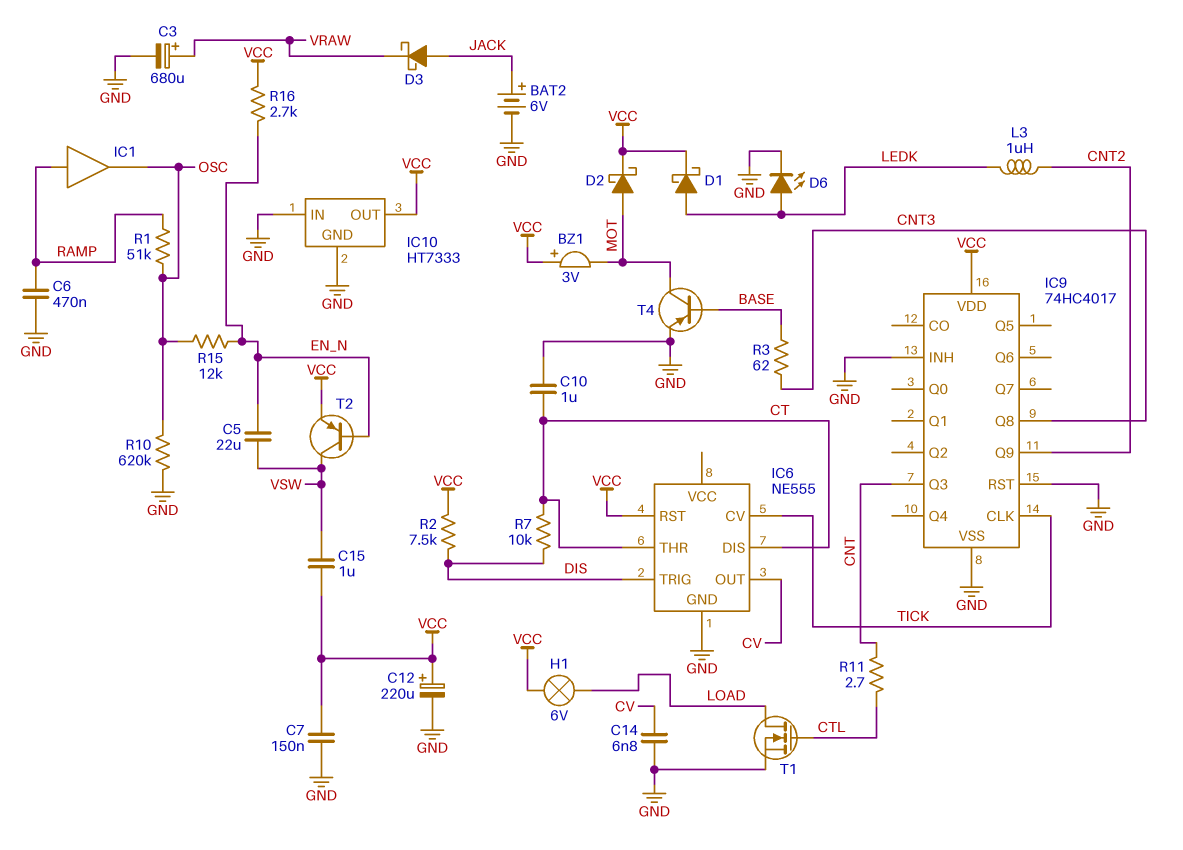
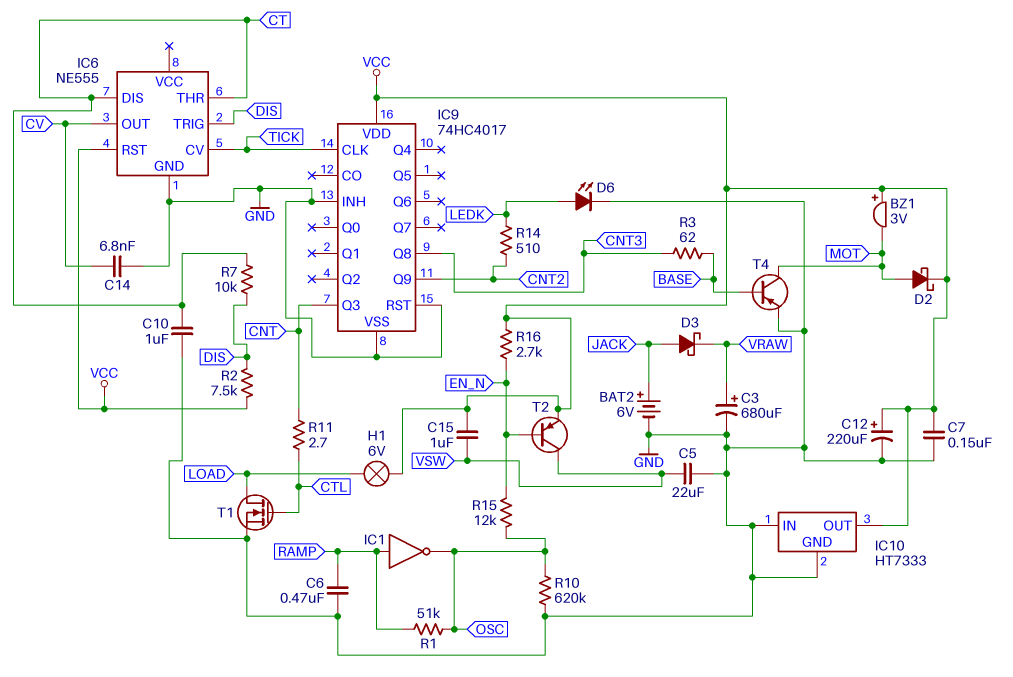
C5: 22uF (EN_N, VSW) -> 22uF (GND, VSW)
D1: schottky (A LEDK, K VCC) -> none
IC1: buffer (in RAMP, out OSC) -> NOT (in RAMP, out OSC)
L3: 1uH (CNT2, LEDK) -> none
R14: none -> 510 (CNT2, LEDK)

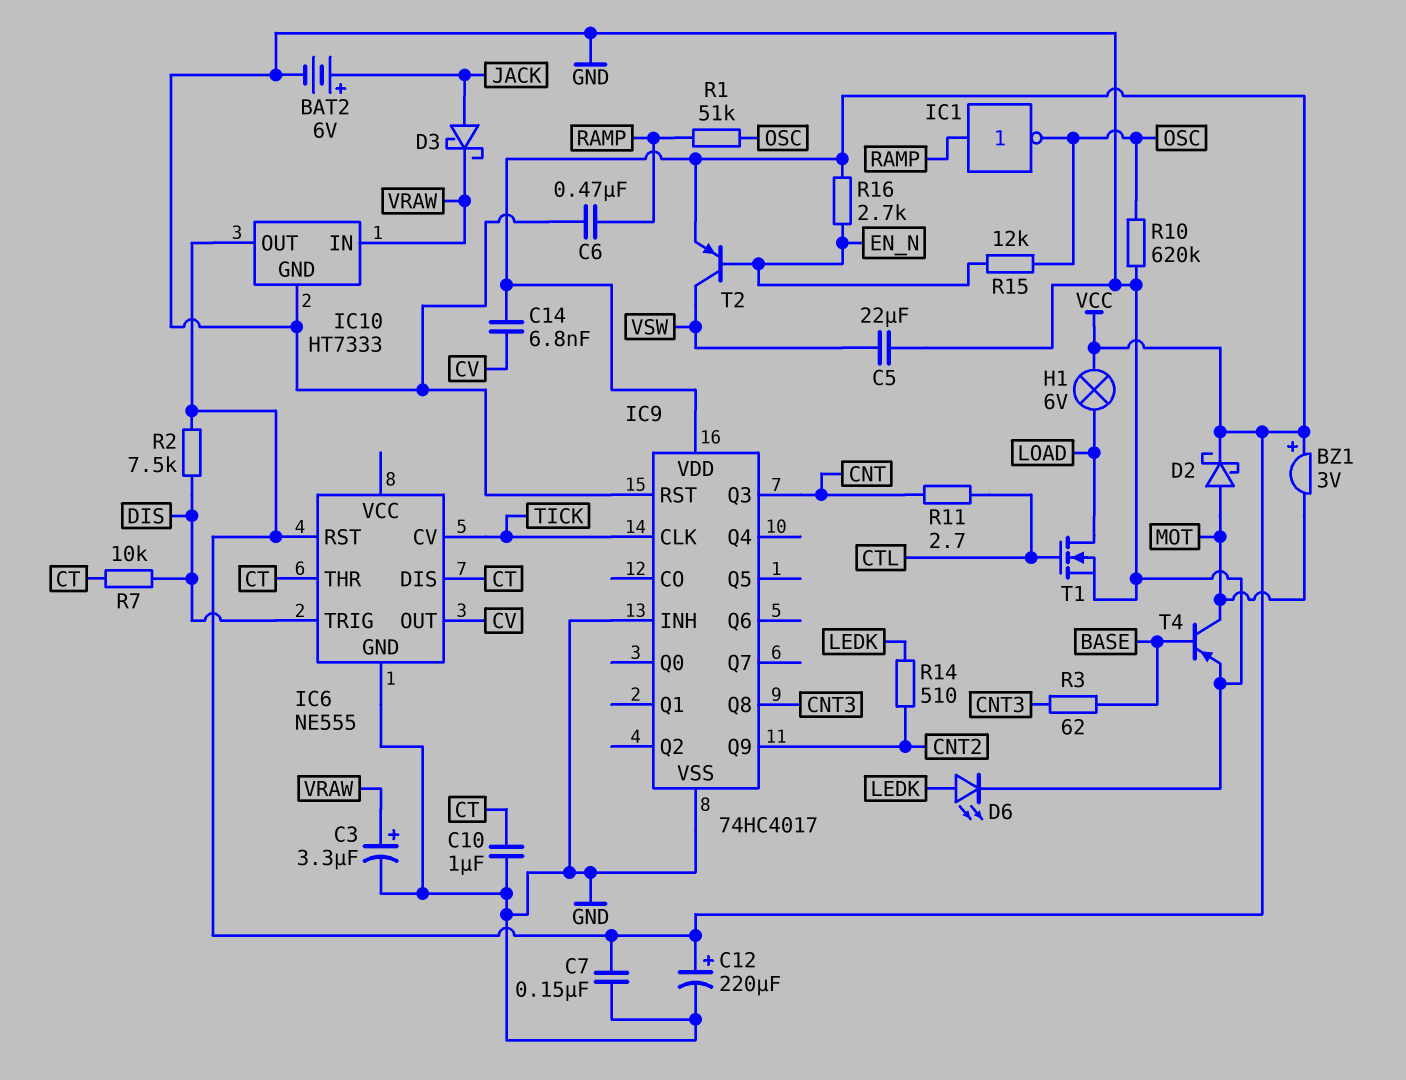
C3: 680uF (plus VRAW, minus GND) -> 3.3uF (plus VRAW, minus GND)
C14: 6.8nF (CV, GND) -> 6.8nF (CV, VCC)
C15: 1uF (VCC, VSW) -> none
IC10 pin IN: GND -> VRAW

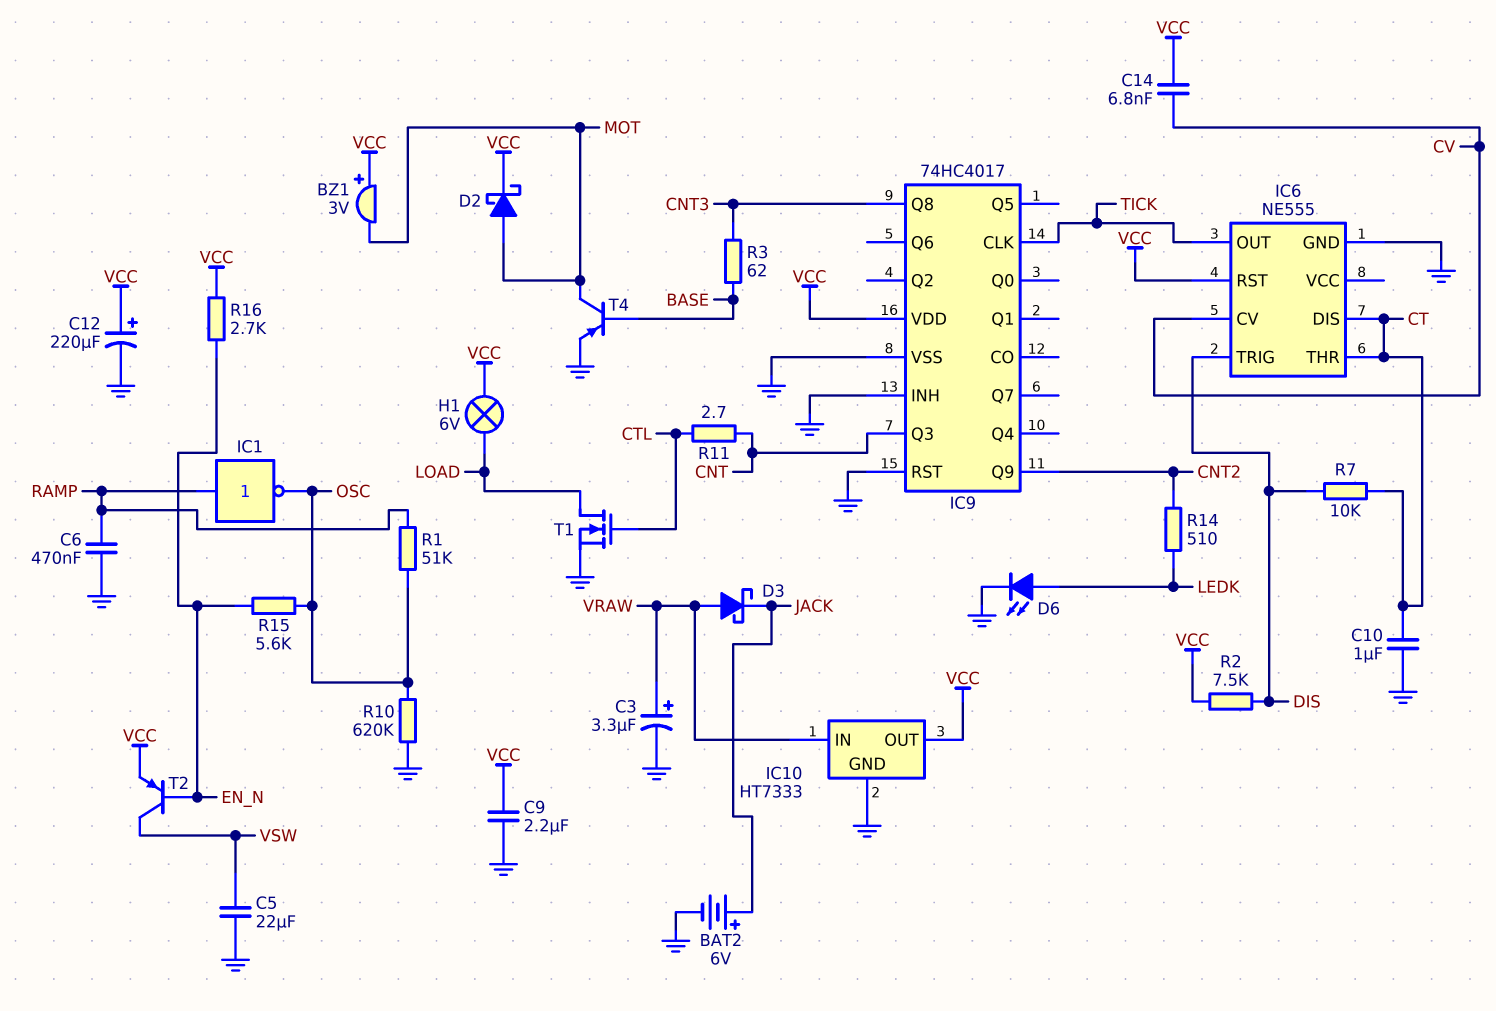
C7: 150nF (GND, VCC) -> none
C9: none -> 2.2uF (GND, VCC)
D3: schottky (A JACK, K VRAW) -> schottky (A VRAW, K JACK)
IC6 pin CV: TICK -> CV
IC6 pin OUT: CV -> TICK
R15: 12k (EN_N, OSC) -> 5.6k (EN_N, OSC)

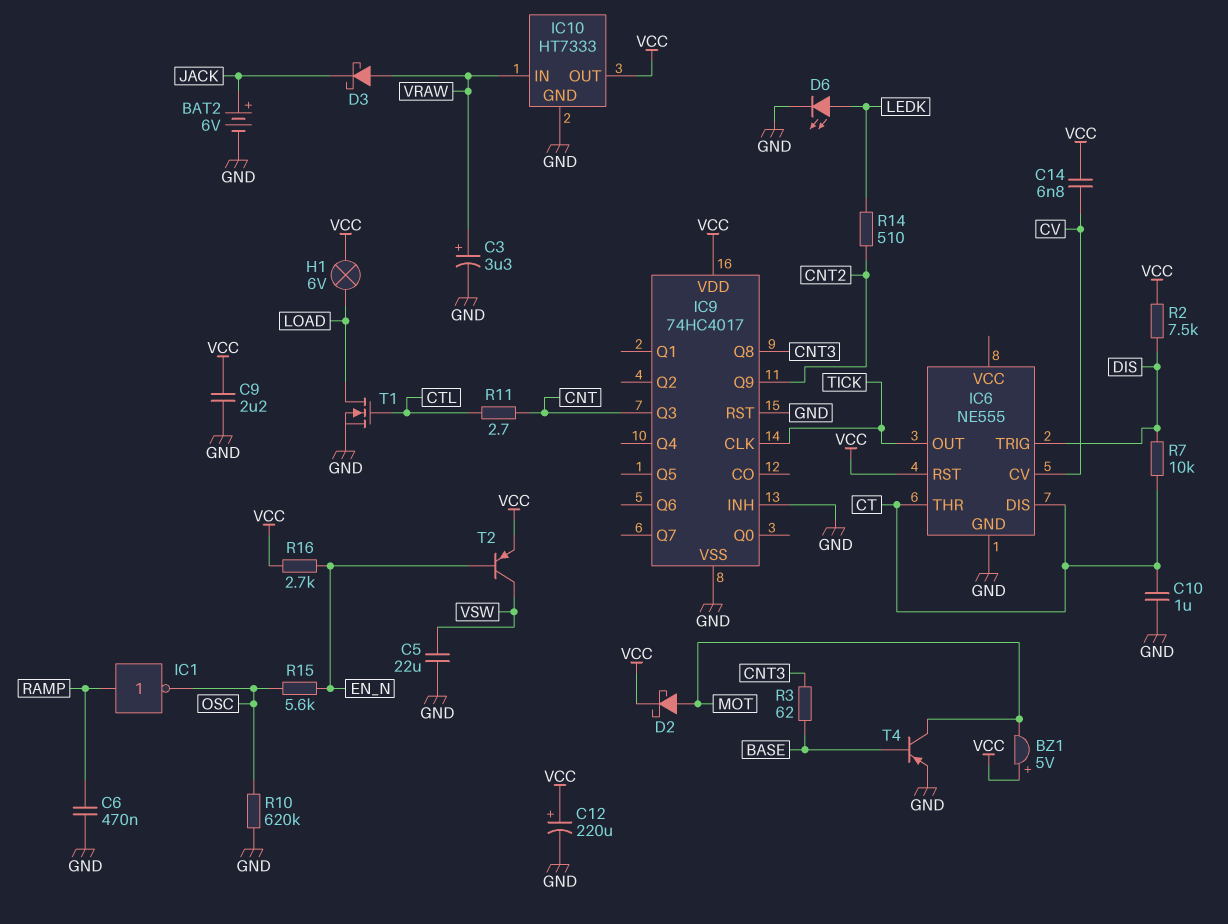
BZ1: buzzer 3V (plus VCC, minus MOT) -> buzzer 5V (plus VCC, minus MOT)
R1: 51k (OSC, RAMP) -> none

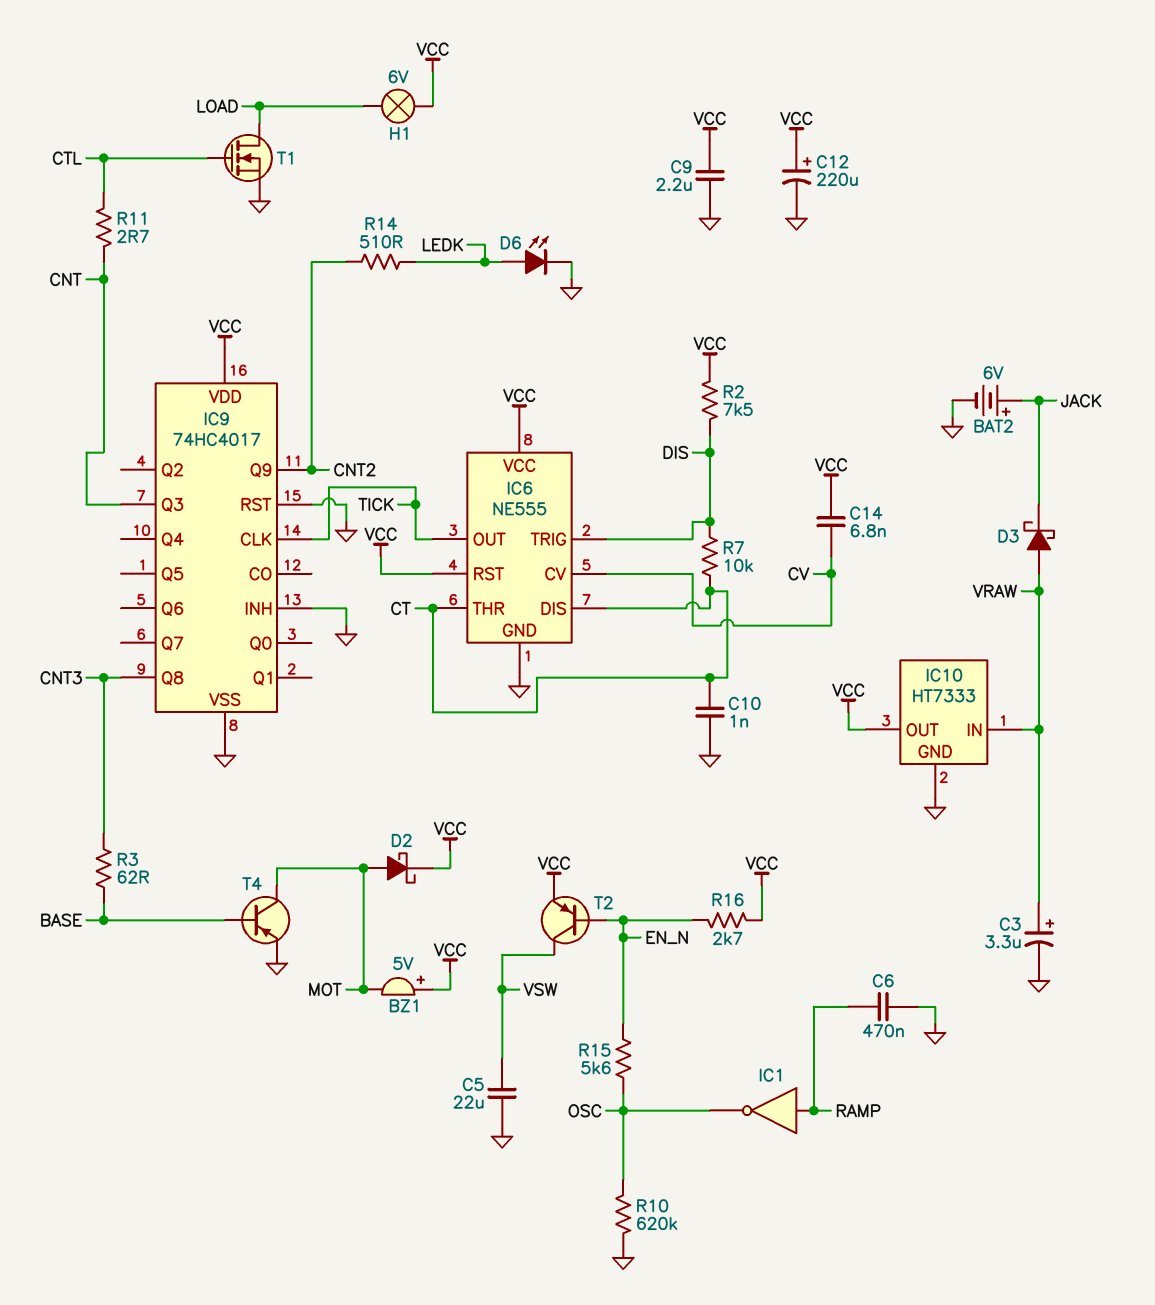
C10: 1uF (CT, GND) -> 1nF (CT, GND)
IC6 pin VCC: none -> VCC

